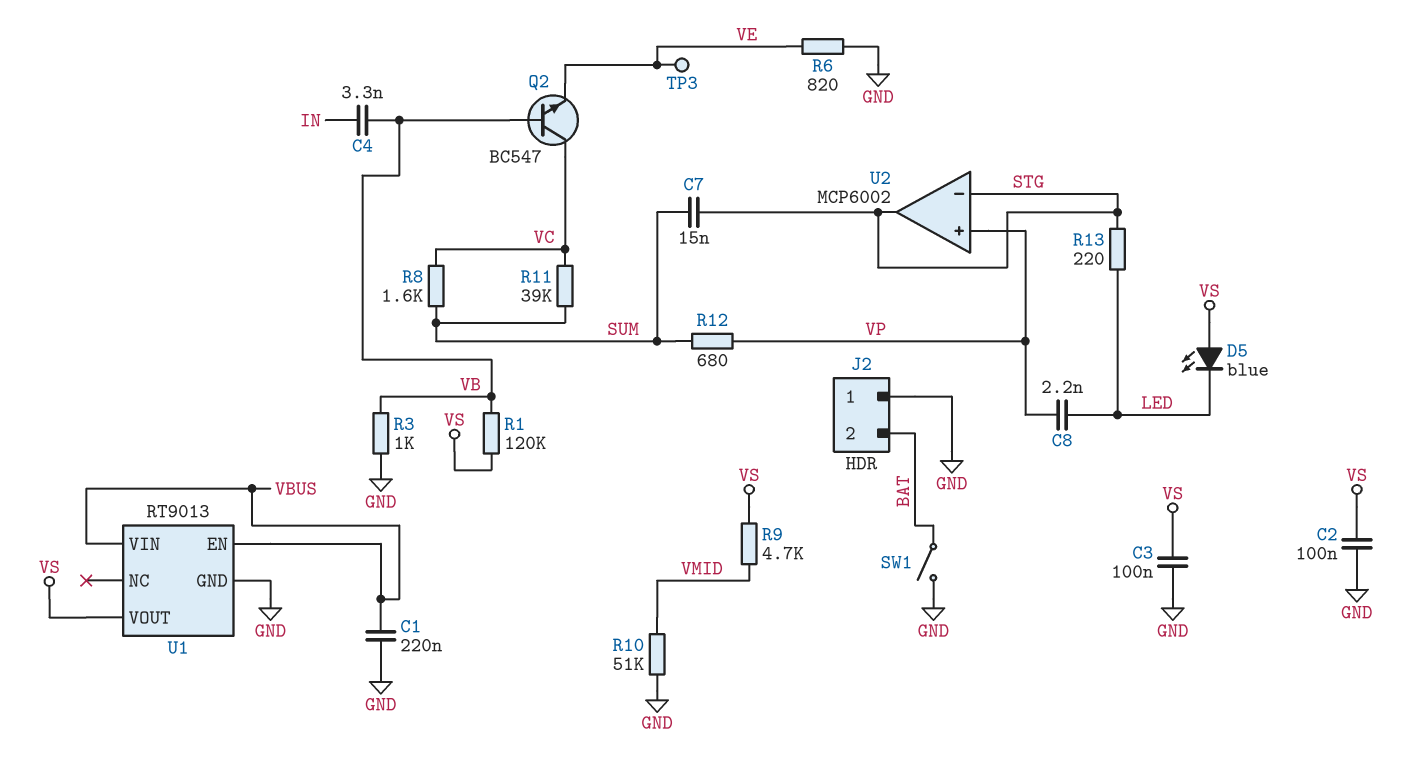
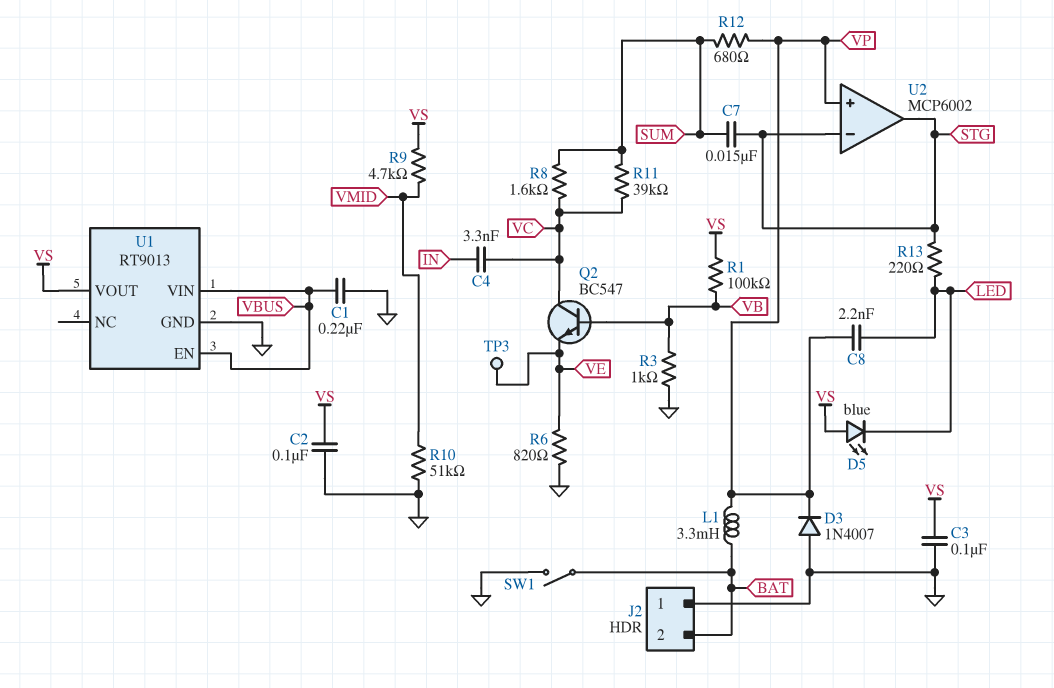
C4: 3.3nF (IN, VB) -> 3.3nF (IN, VC)
D3: none -> diode 1N4007 (A GND, K VP)
L1: none -> 3.3mH (BAT, VP)
R1: 120k (VB, VS) -> 100k (VB, VS)

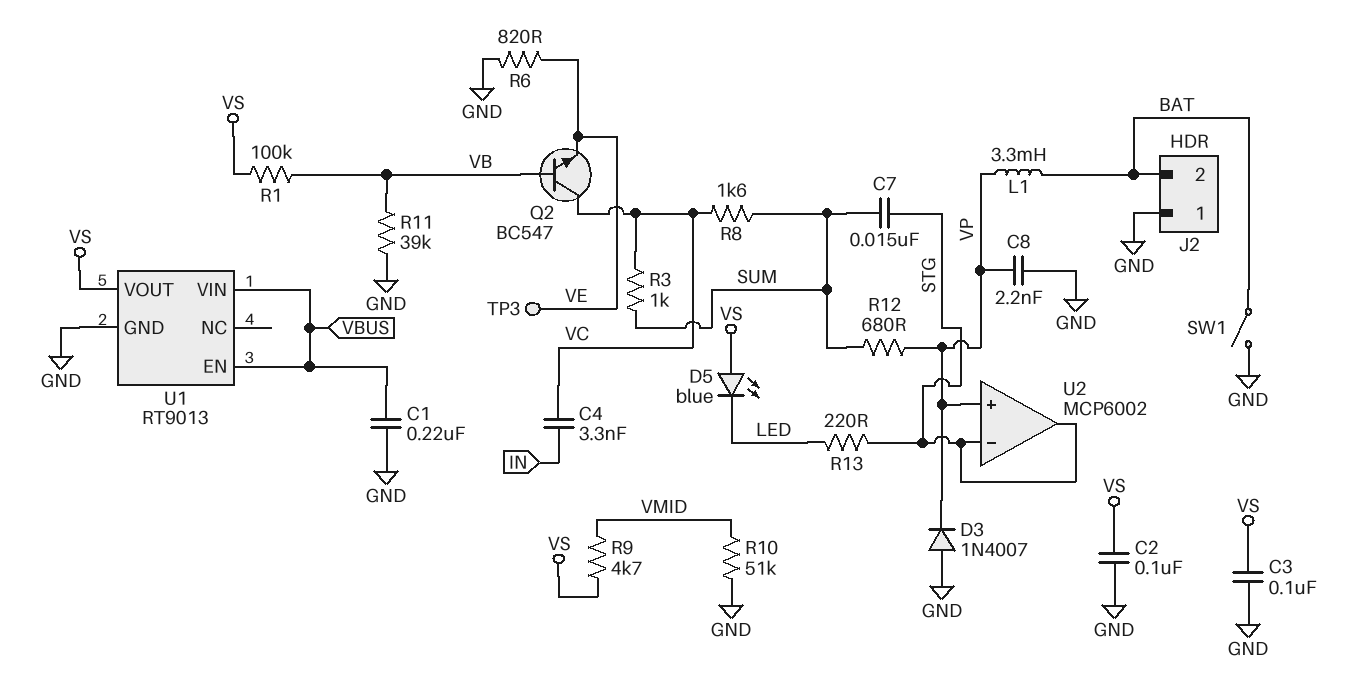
C8: 2.2nF (LED, VP) -> 2.2nF (GND, VP)
R3: 1k (GND, VB) -> 1k (SUM, VC)
R11: 39k (SUM, VC) -> 39k (GND, VB)

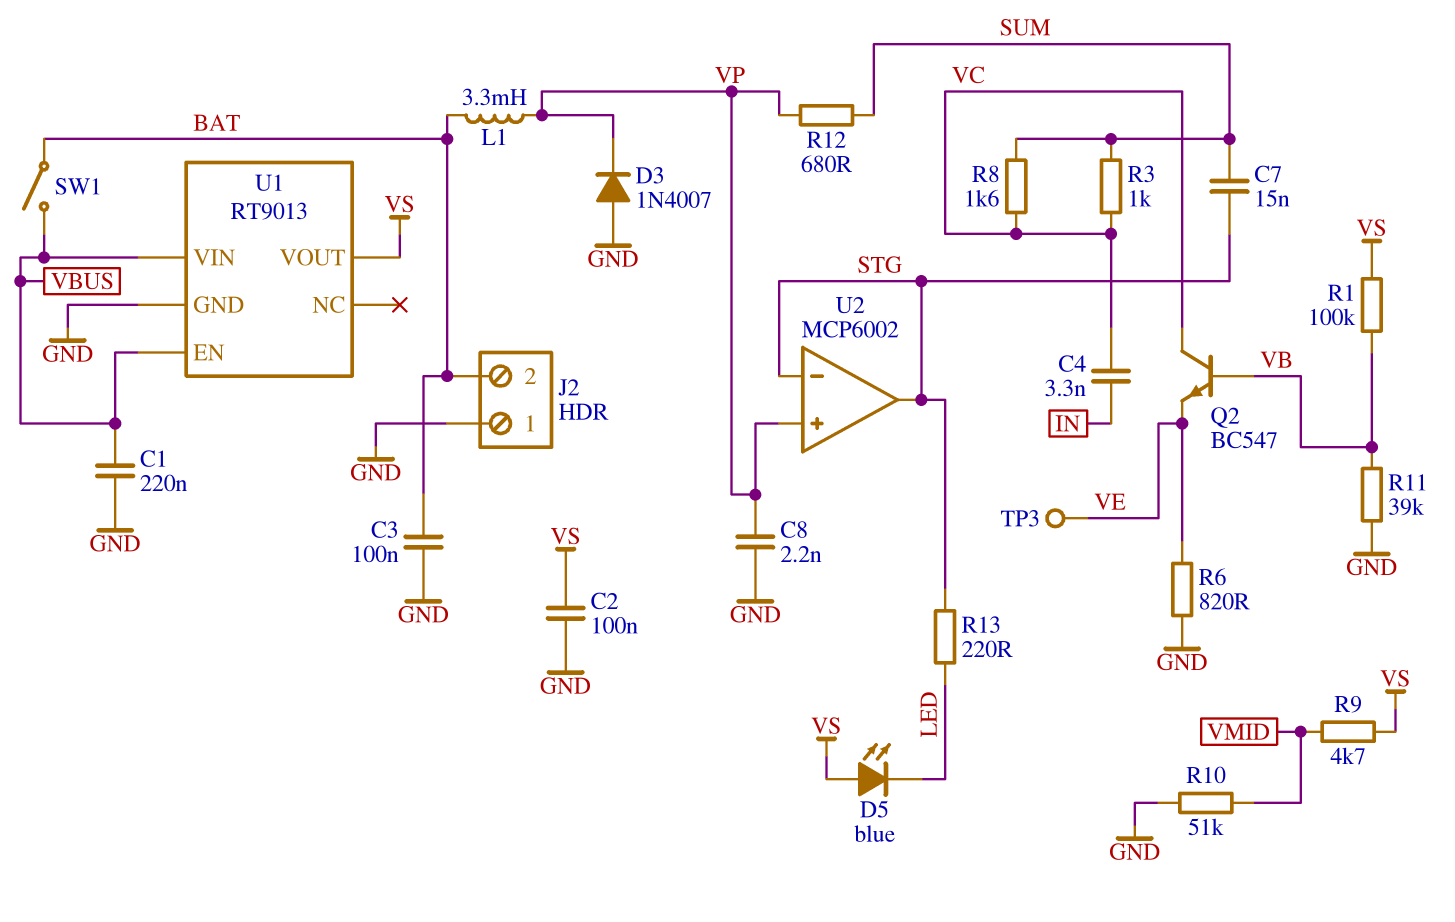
C3: 100nF (GND, VS) -> 100nF (BAT, GND)
SW1: switch (BAT, GND) -> switch (BAT, VBUS)

